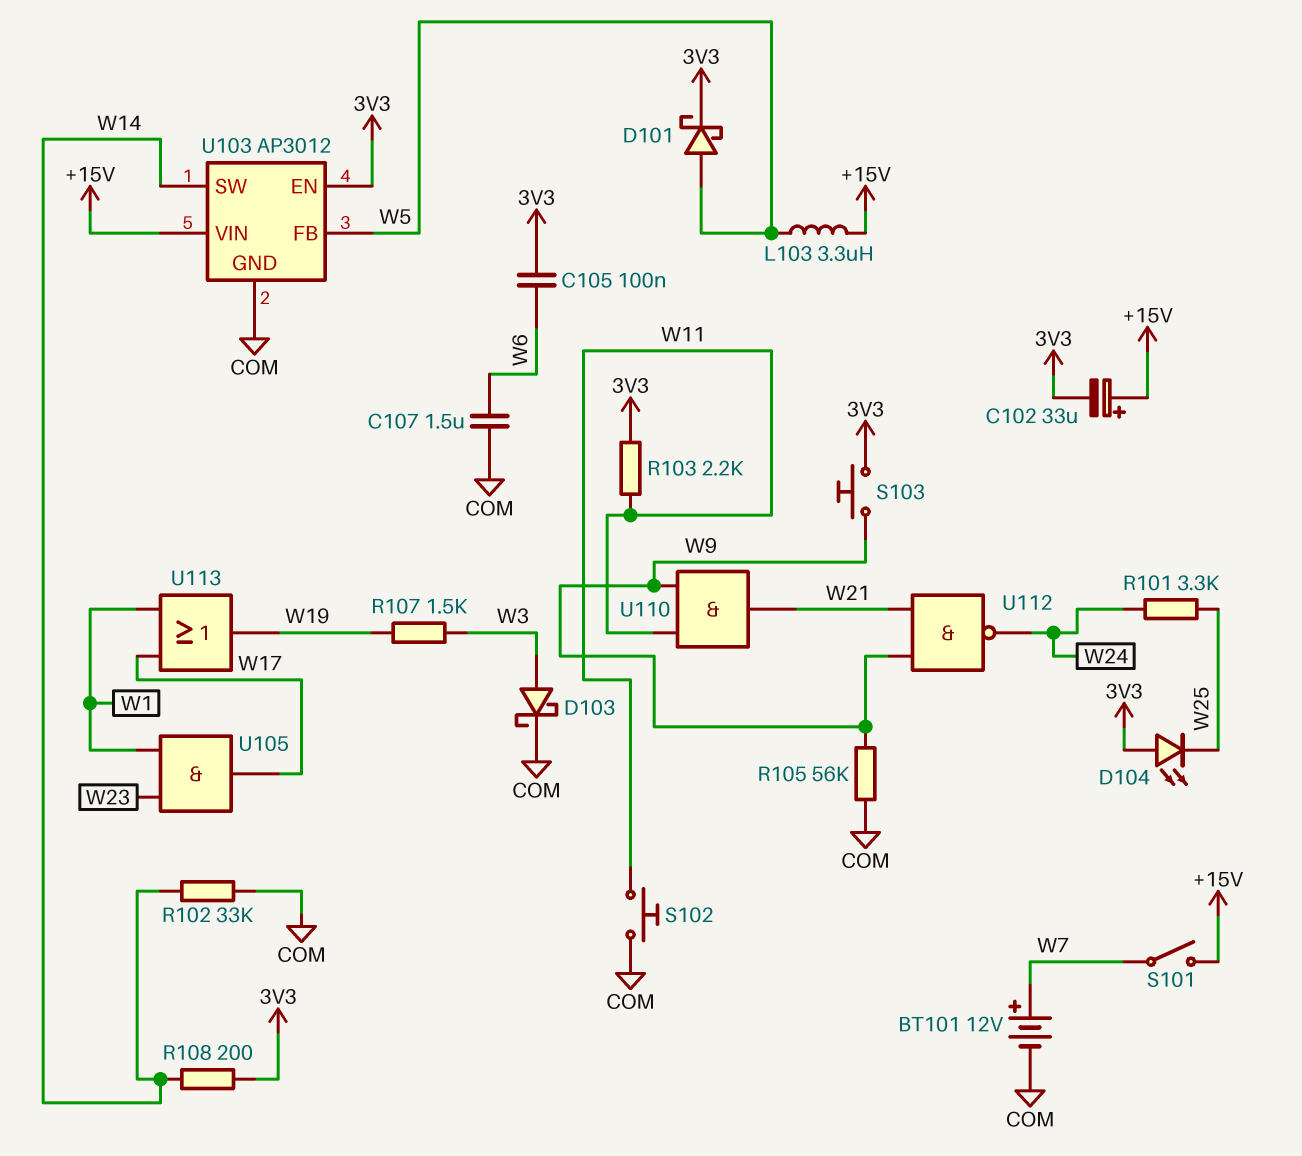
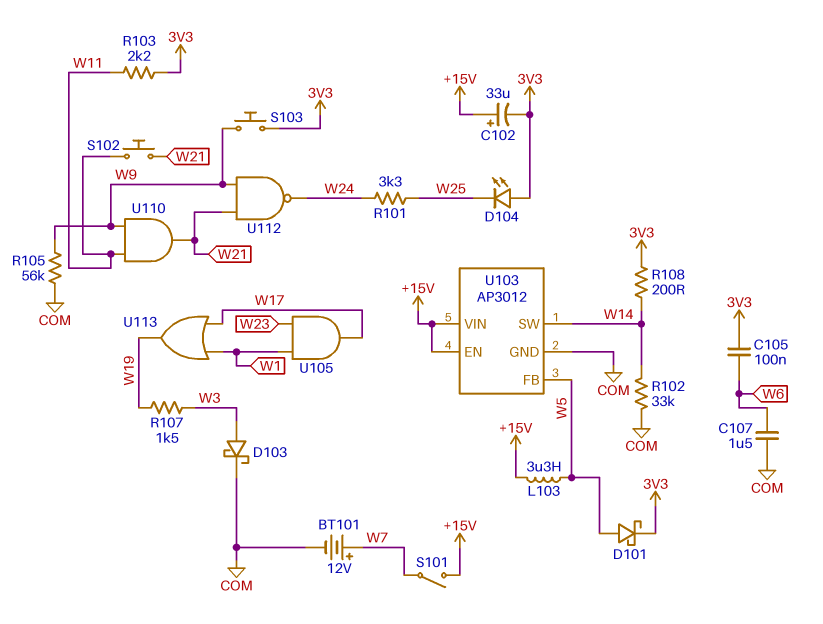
S102: button (COM, W11) -> button (W11, W21)
U103 pin EN: 3V3 -> +15V

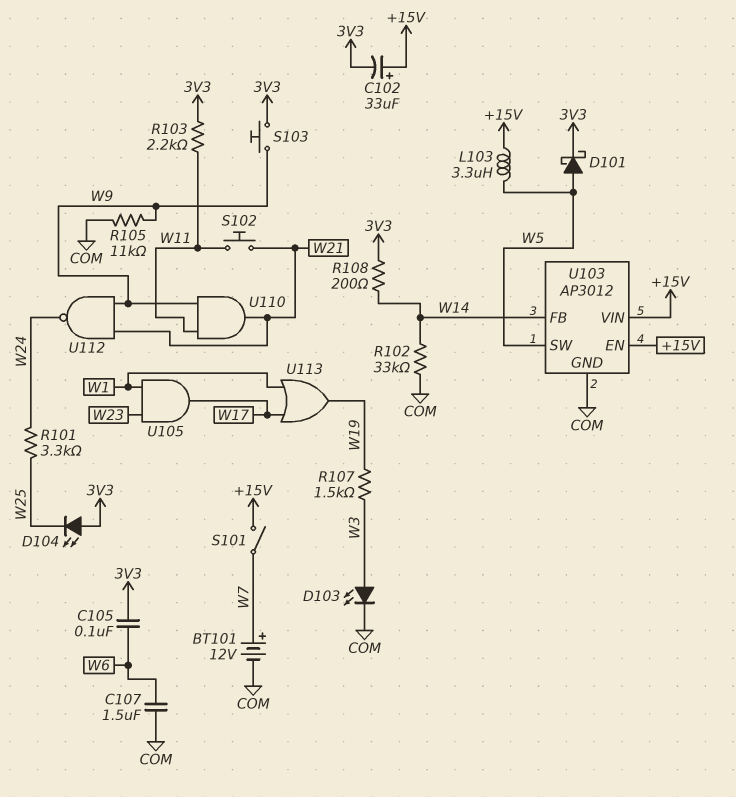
D103: schottky (A W3, K COM) -> LED (A W3, K COM)
R105: 56k (COM, W9) -> 11k (COM, W9)
U103 pin FB: W5 -> W14
U103 pin SW: W14 -> W5

